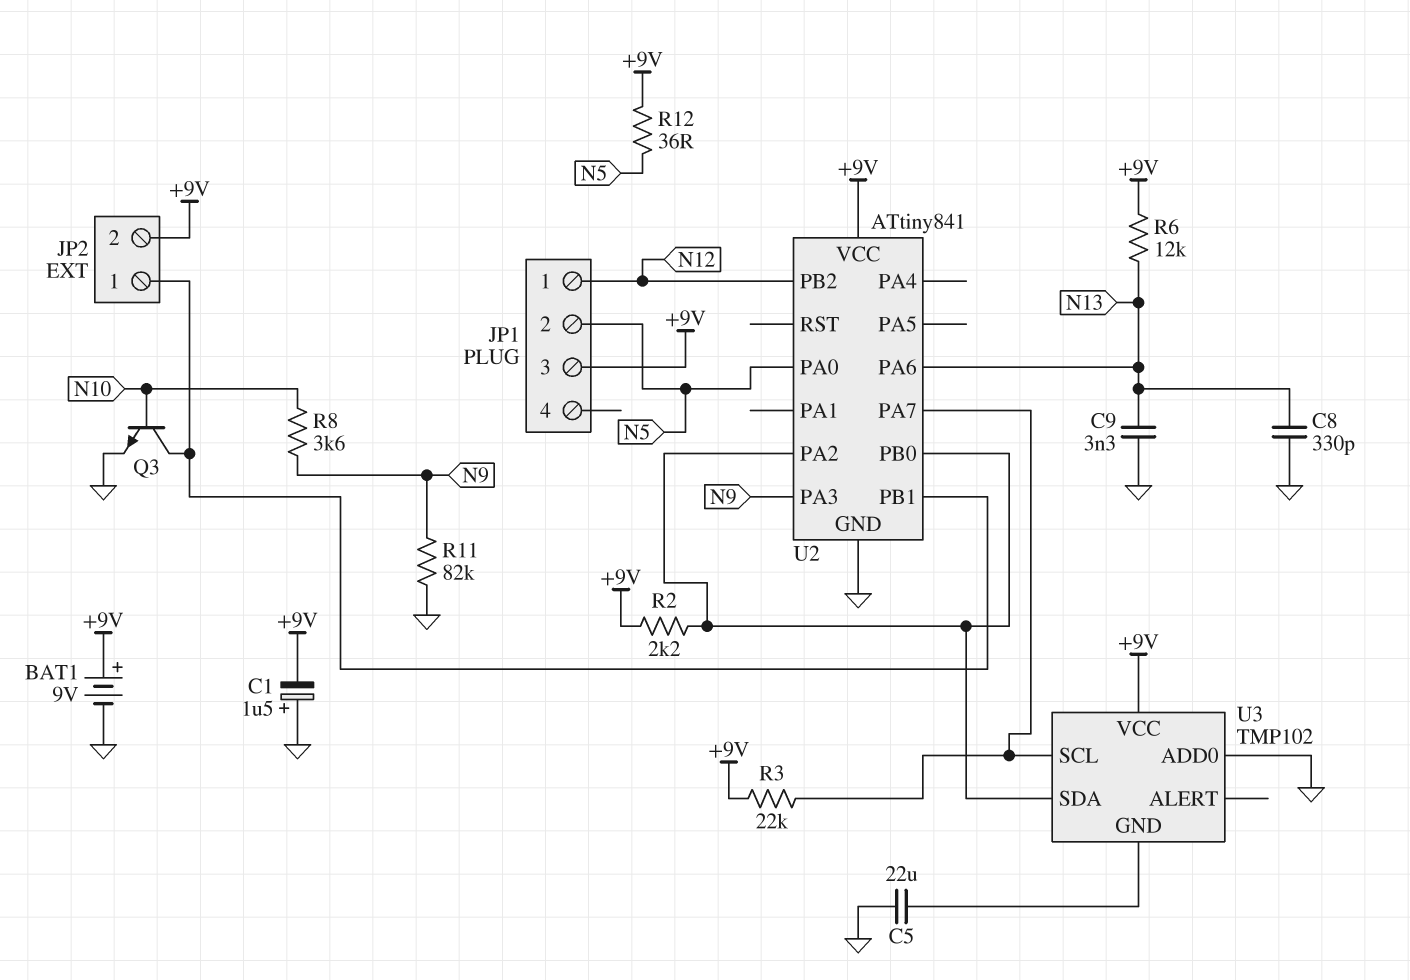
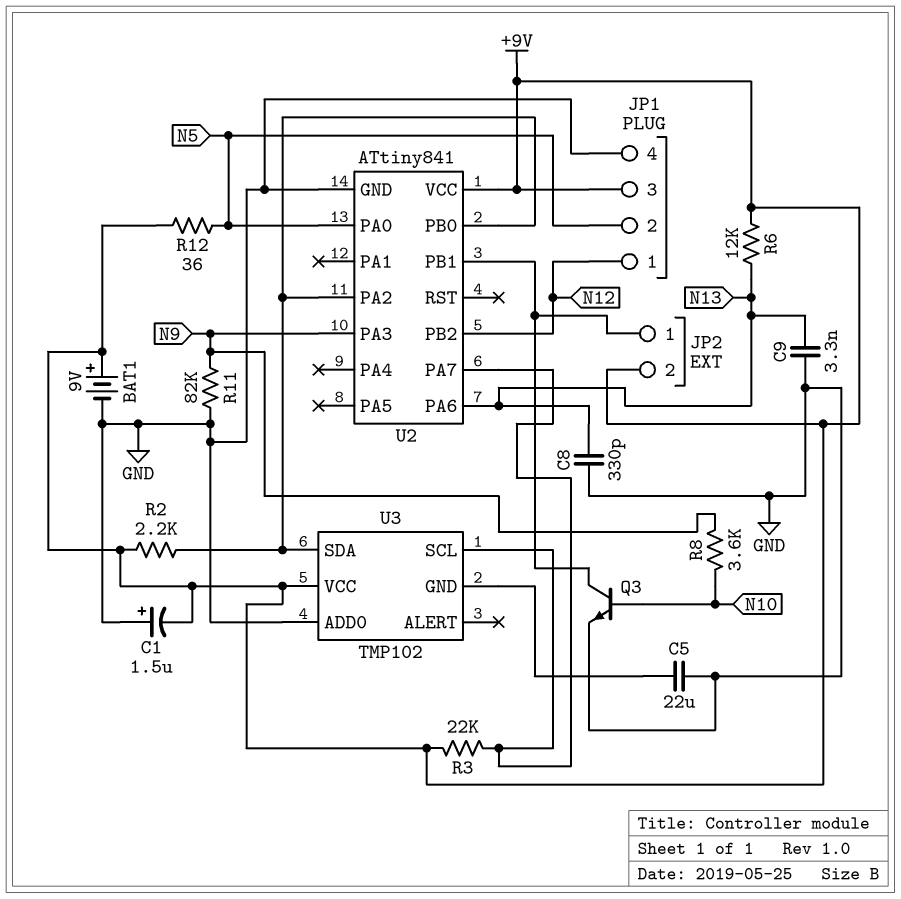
JP1 pin 4: none -> GND

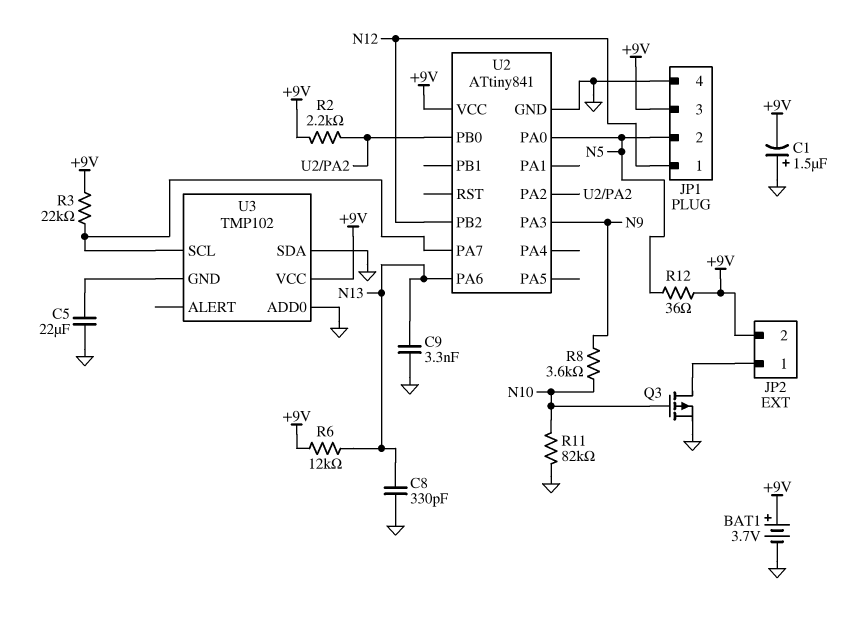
BAT1: 9V (plus +9V, minus GND) -> 3.7V (plus +9V, minus GND)
Q3: NPN (B N10, C JP2/1, E GND) -> PMOS (G N10, D JP2/1, S GND)
R11: 82k (GND, N9) -> 82k (GND, N10)
U2 pin PB1: JP2/1 -> none
U3 pin SDA: U2/PA2 -> GND

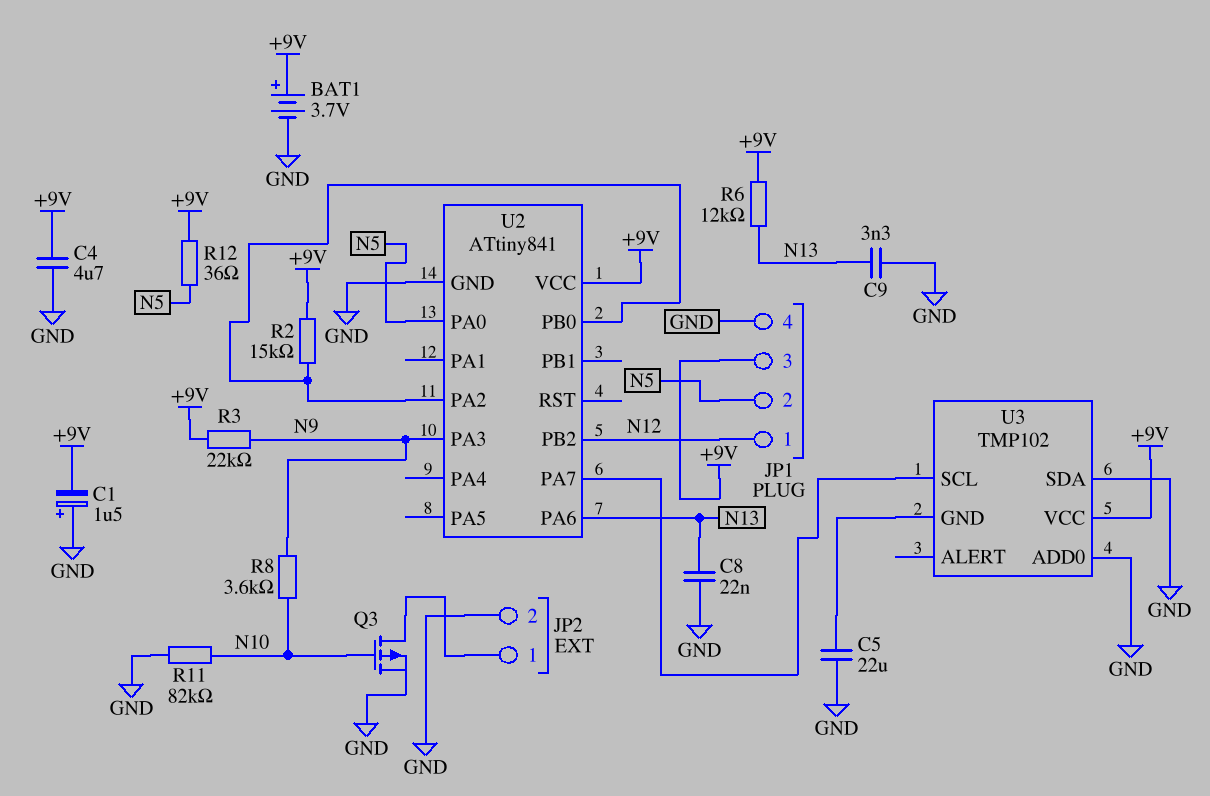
C4: none -> 4.7uF (+9V, GND)
C8: 330pF (GND, N13) -> 22nF (GND, N13)
JP2 pin 2: +9V -> GND
R2: 2.2k (+9V, U2/PA2) -> 15k (+9V, U2/PA2)
R3: 22k (+9V, U2/PA7) -> 22k (+9V, N9)

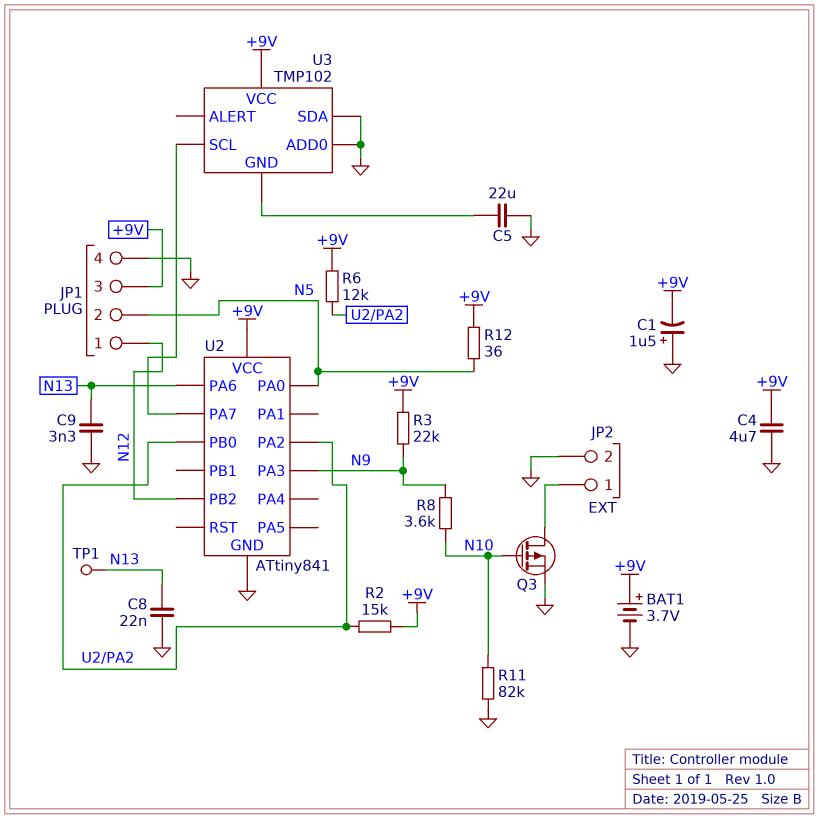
R6: 12k (+9V, N13) -> 12k (+9V, U2/PA2)
TP1: none -> test point (N13)

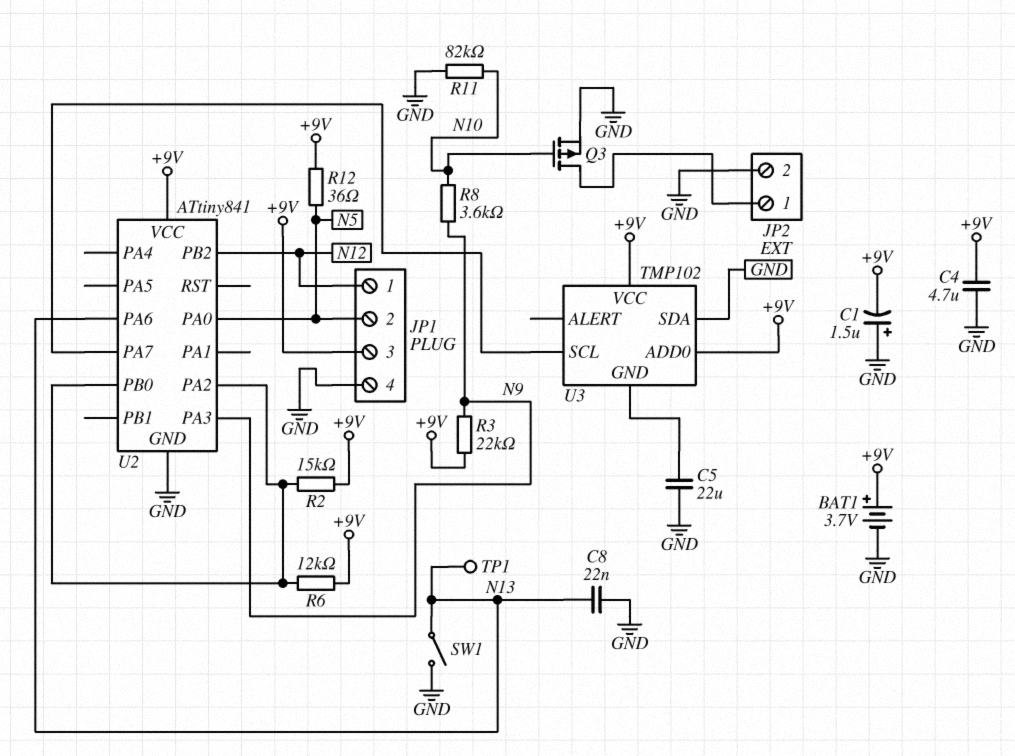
C9: 3.3nF (GND, N13) -> none
SW1: none -> switch (GND, N13)
U3 pin ADD0: GND -> +9V

